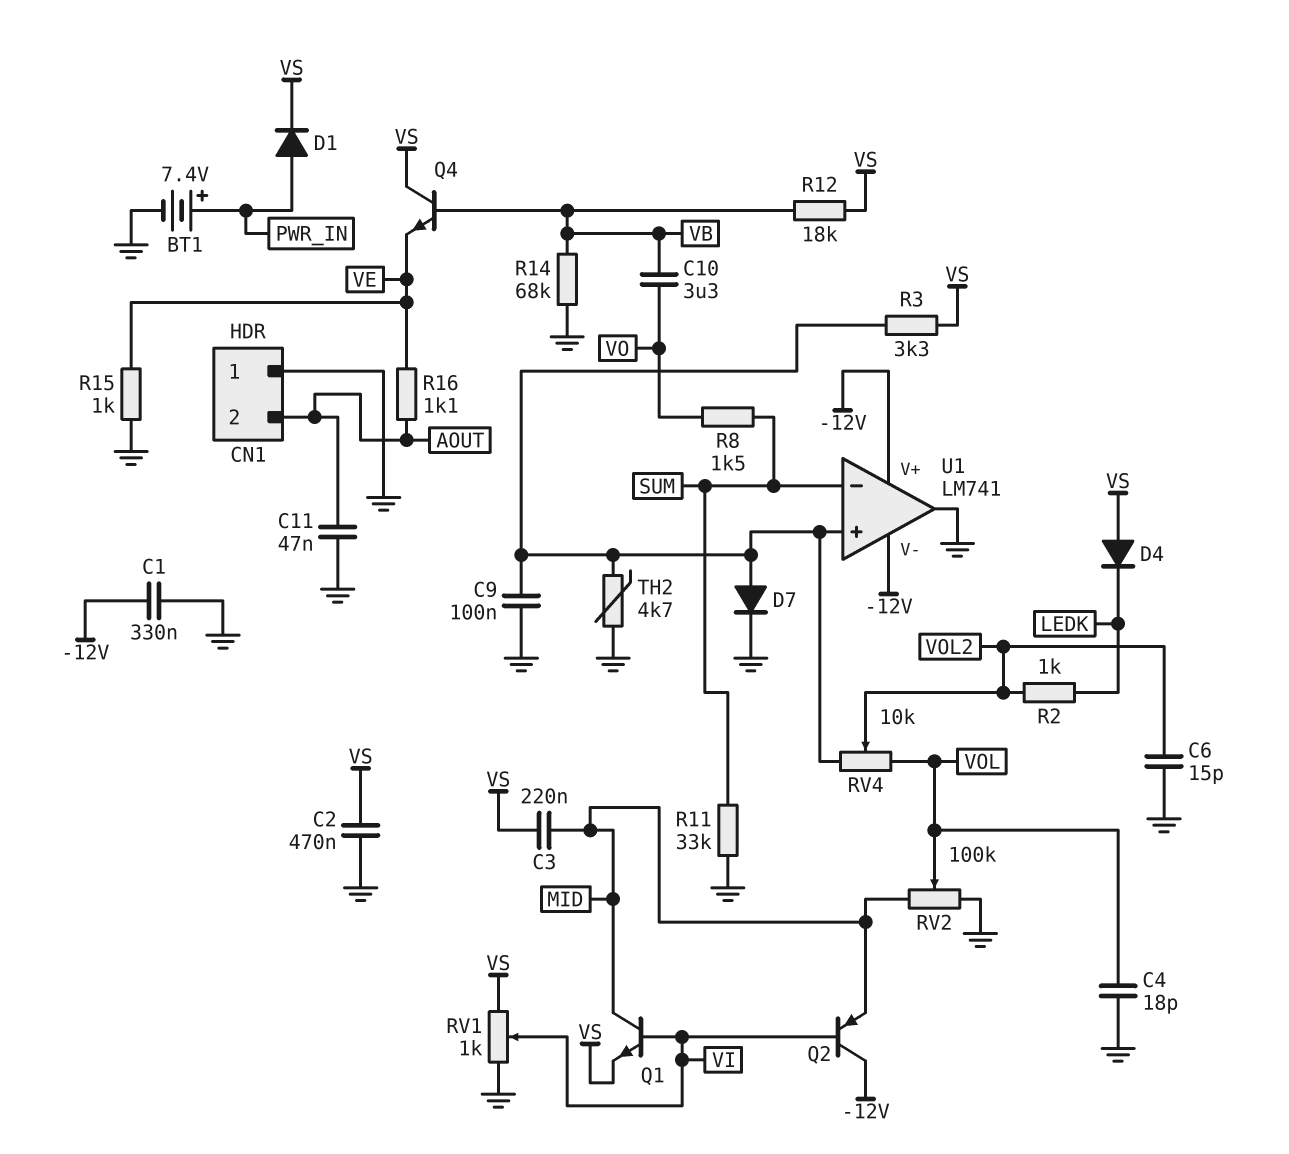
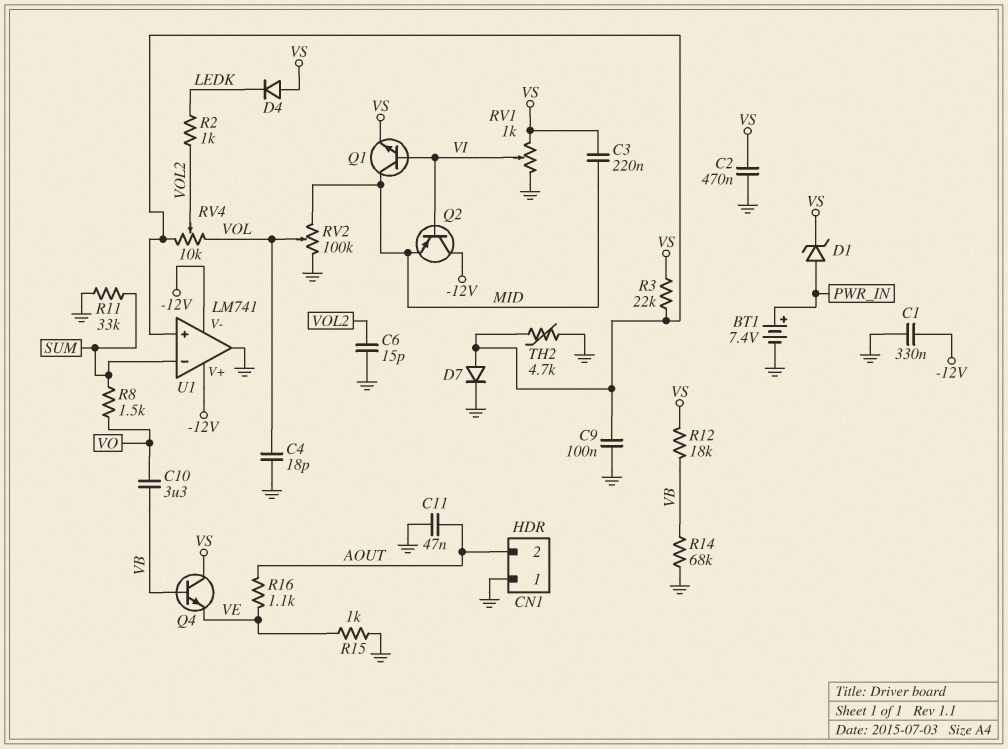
D1: diode (A PWR_IN, K VS) -> zener (A PWR_IN, K VS)
R3: 3.3k (U1/in+, VS) -> 22k (U1/in+, VS)

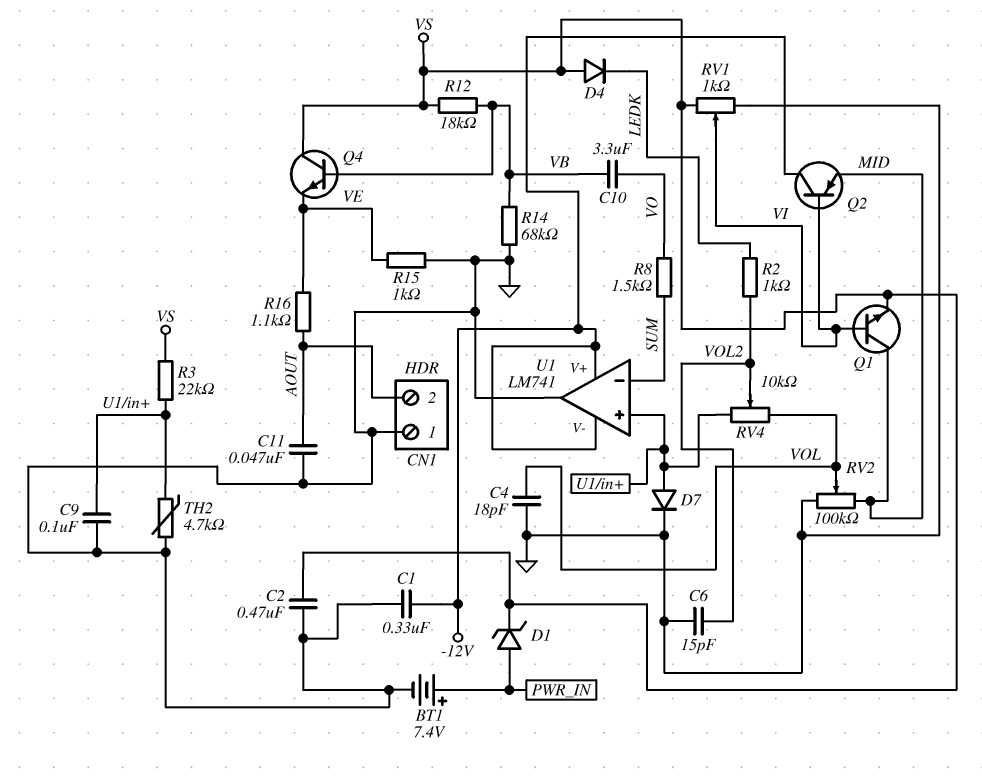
C3: 220nF (MID, VS) -> none
R11: 33k (GND, SUM) -> none

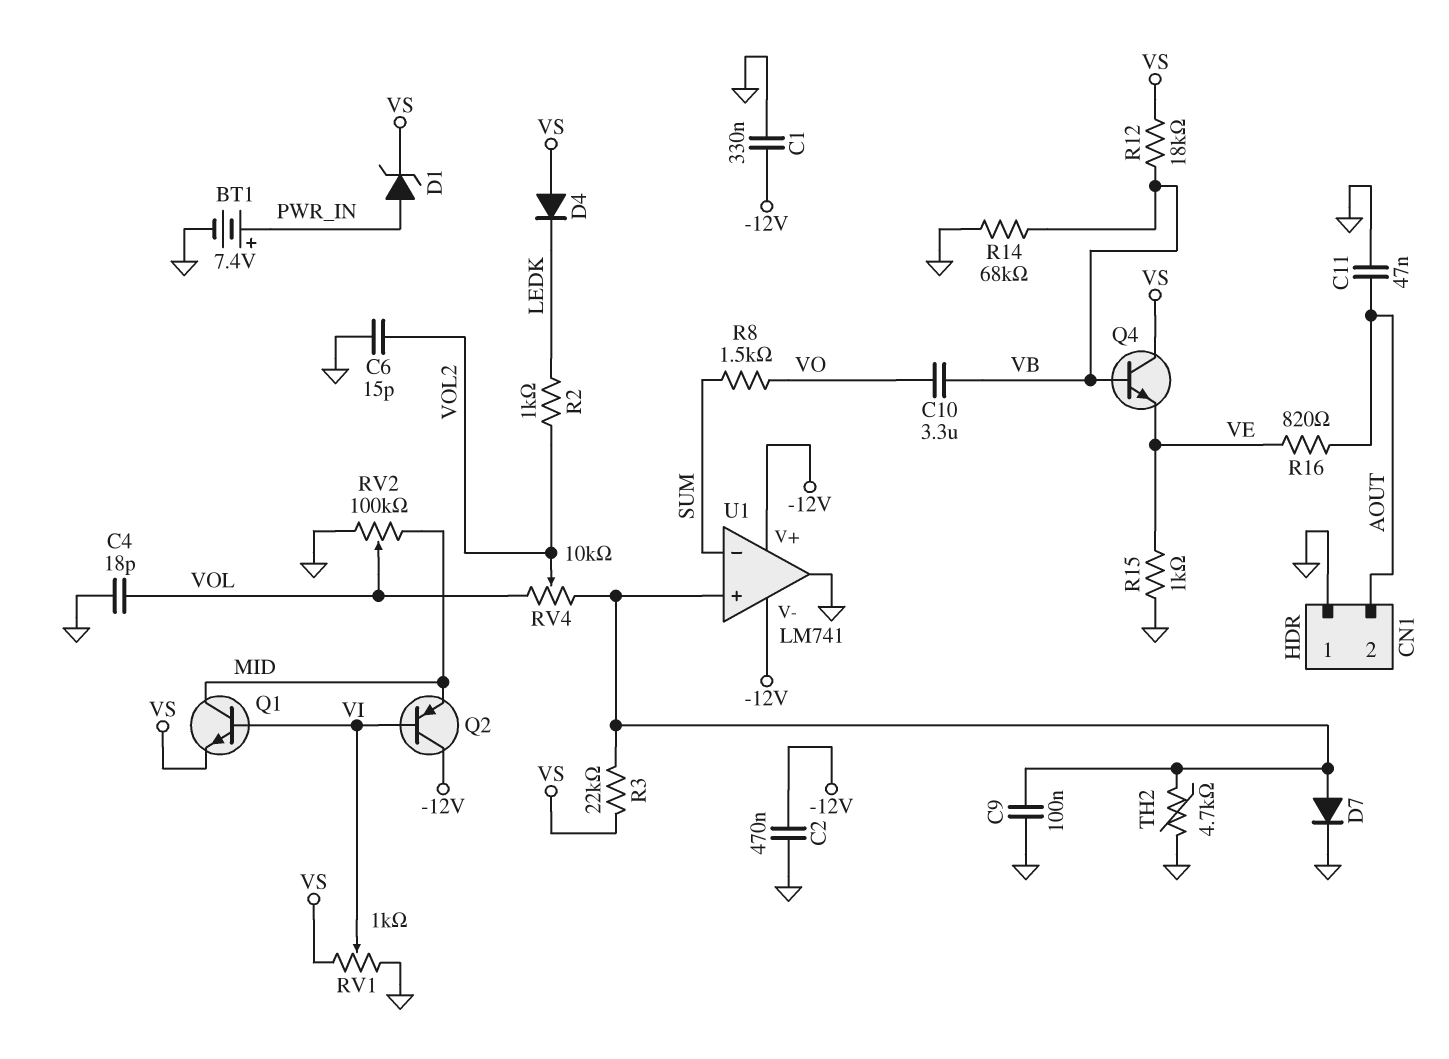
C2: 470nF (GND, VS) -> 470nF (-12V, GND)
R16: 1.1k (AOUT, VE) -> 820 (AOUT, VE)

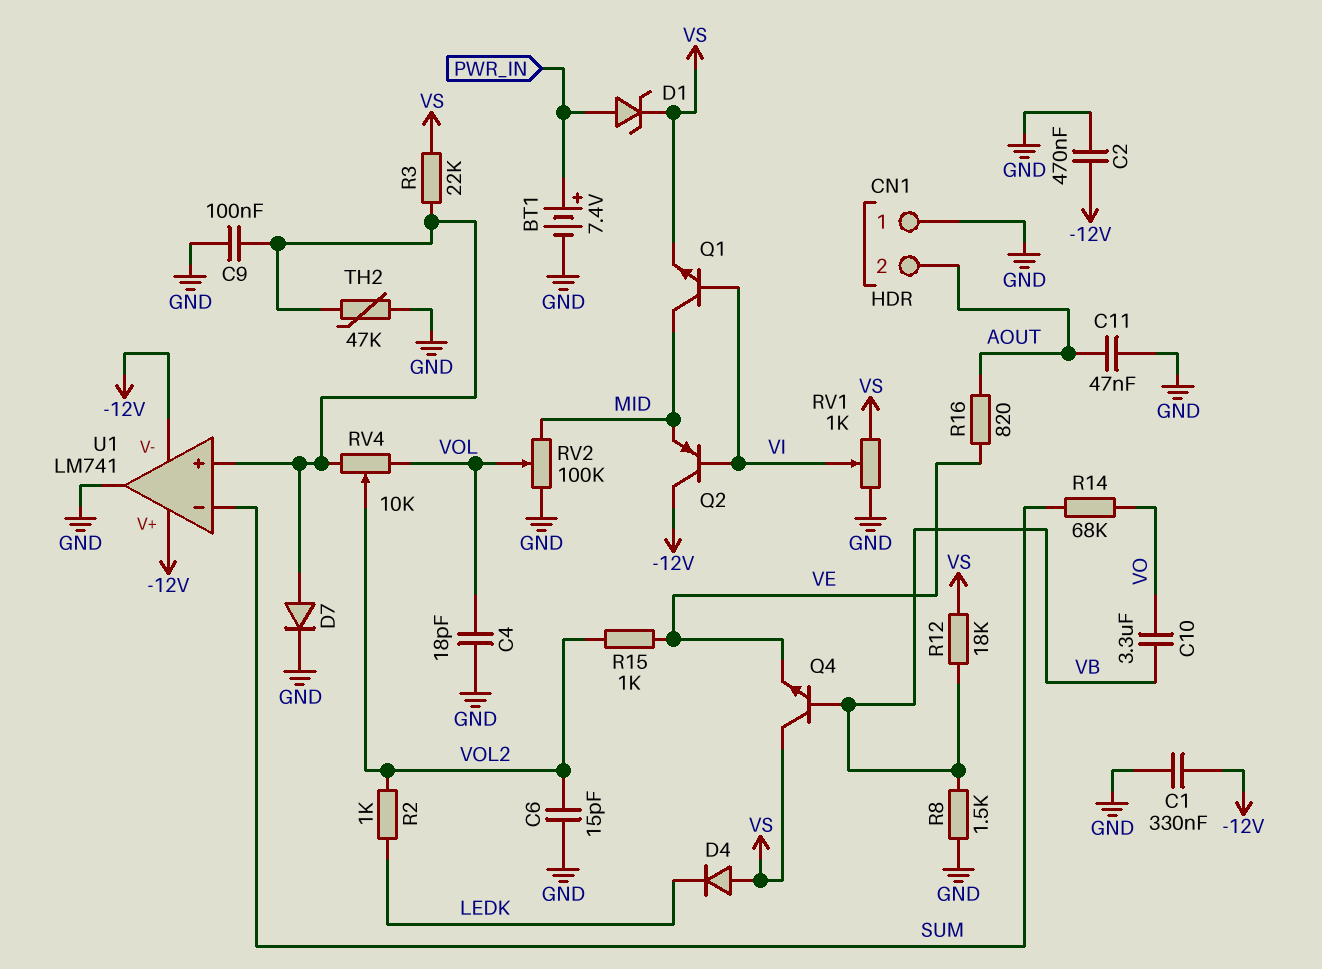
R8: 1.5k (SUM, VO) -> 1.5k (GND, VB)
R14: 68k (GND, VB) -> 68k (SUM, VO)
R15: 1k (GND, VE) -> 1k (VE, VOL2)
TH2: 4.7k (GND, U1/in+) -> 47k (GND, U1/in+)

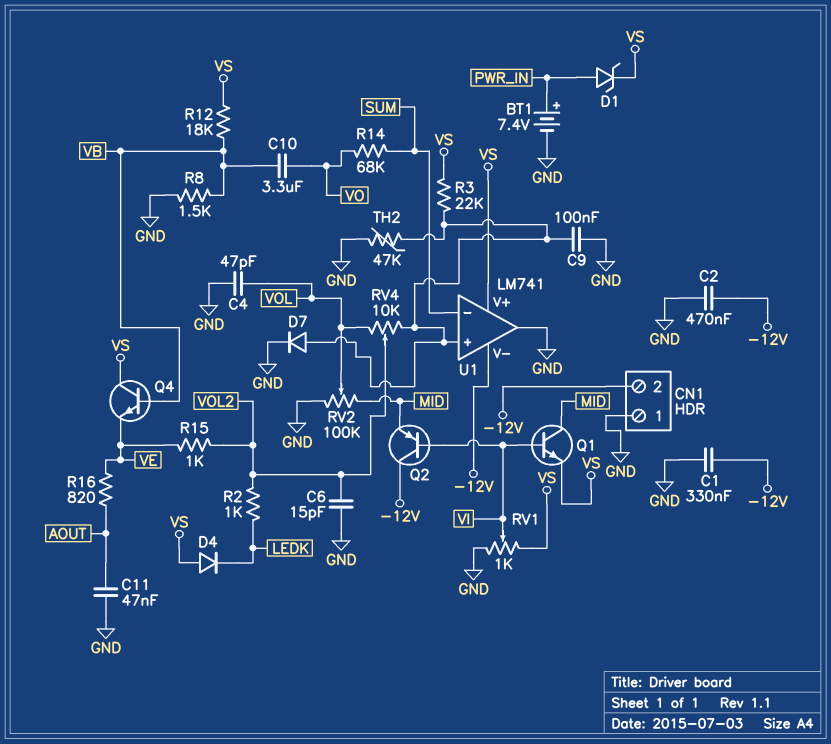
C4: 18pF (GND, VOL) -> 47pF (GND, VOL)
CN1 pin 2: AOUT -> -12V
U1 pin V+: -12V -> VS

